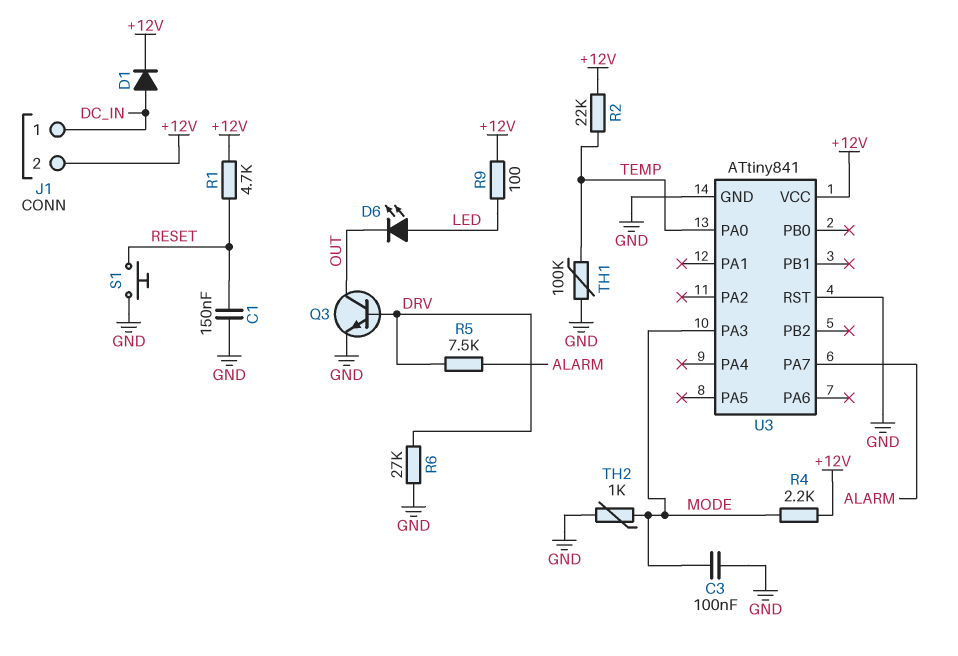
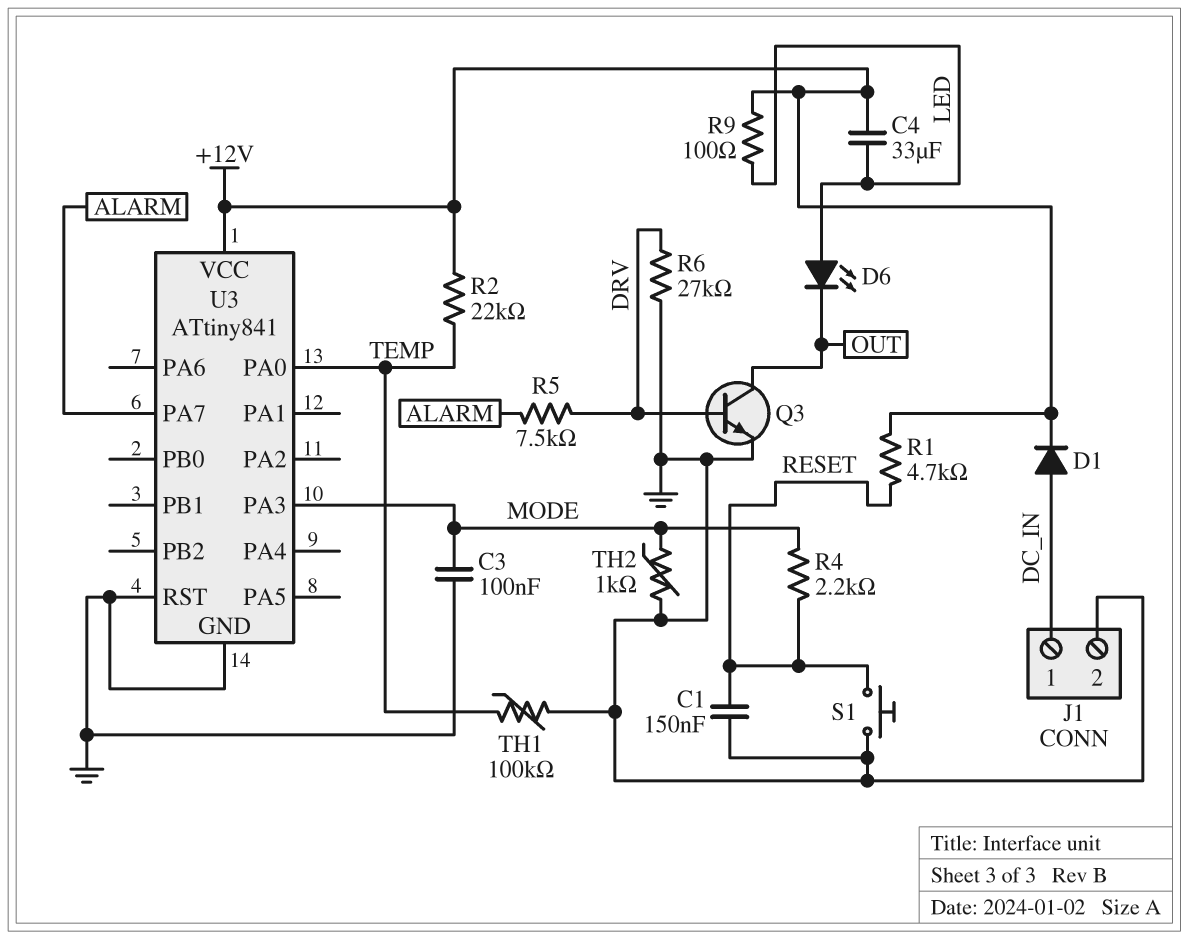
C4: none -> 33uF (+12V, LED)
J1 pin 2: +12V -> GND
R4: 2.2k (+12V, MODE) -> 2.2k (MODE, RESET)

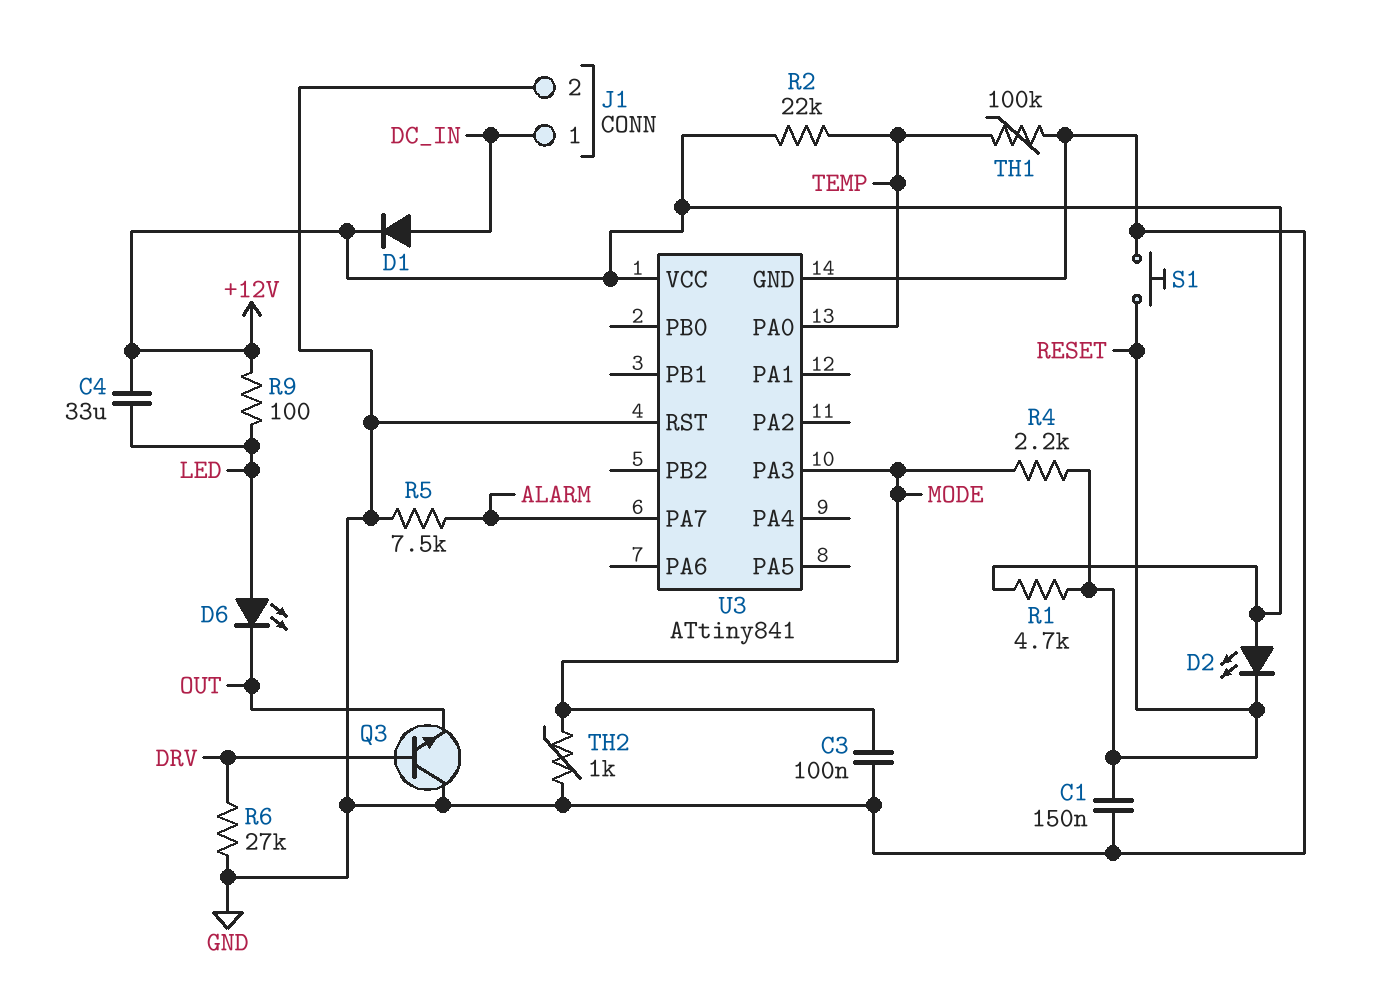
D2: none -> LED (A +12V, K RESET)
Q3: NPN (B DRV, C OUT, E GND) -> NPN (B DRV, C GND, E OUT)
R5: 7.5k (ALARM, DRV) -> 7.5k (ALARM, GND)

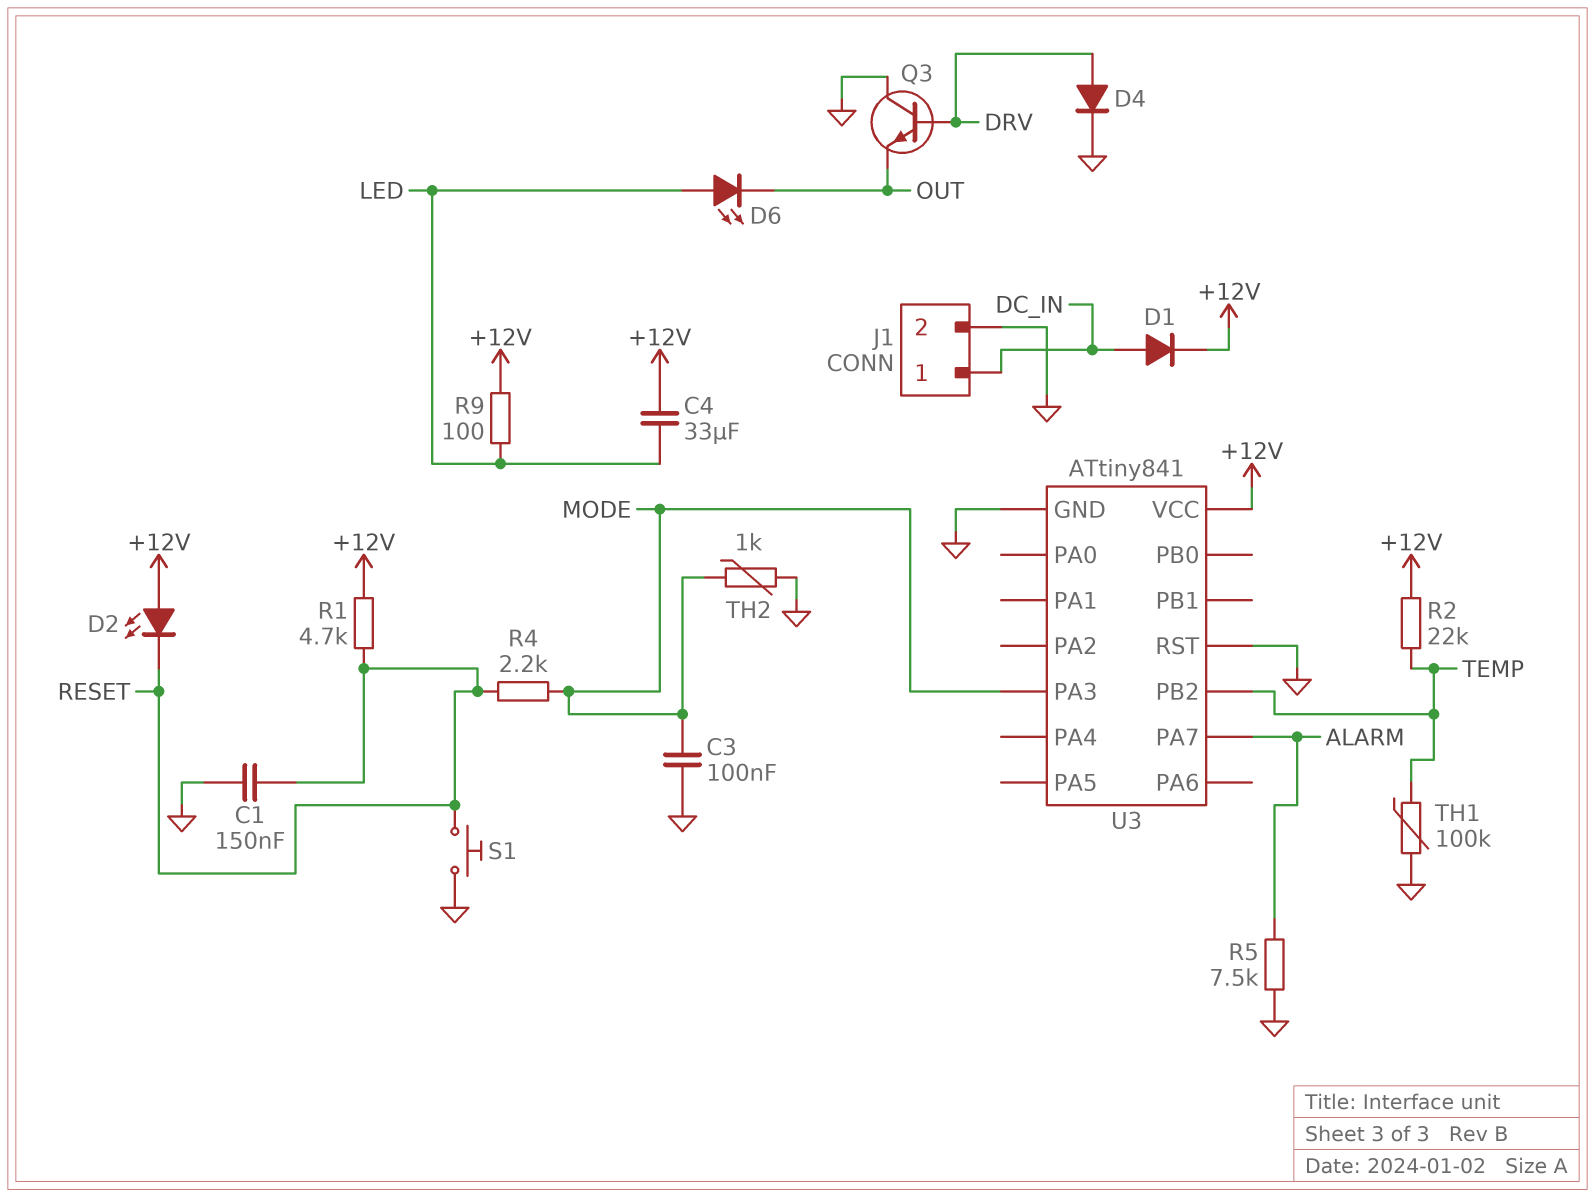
D4: none -> diode (A DRV, K GND)
R6: 27k (DRV, GND) -> none
U3 pin PA0: TEMP -> none
U3 pin PB2: none -> TEMP

